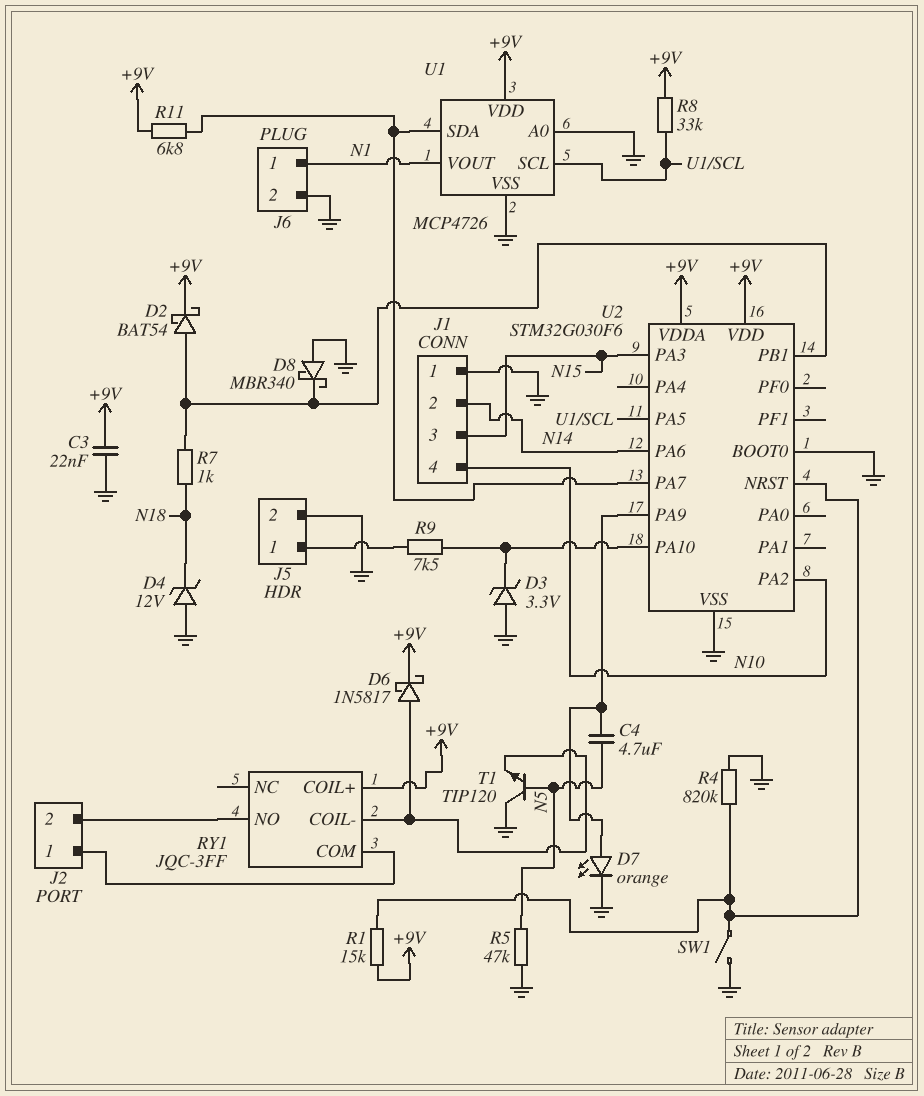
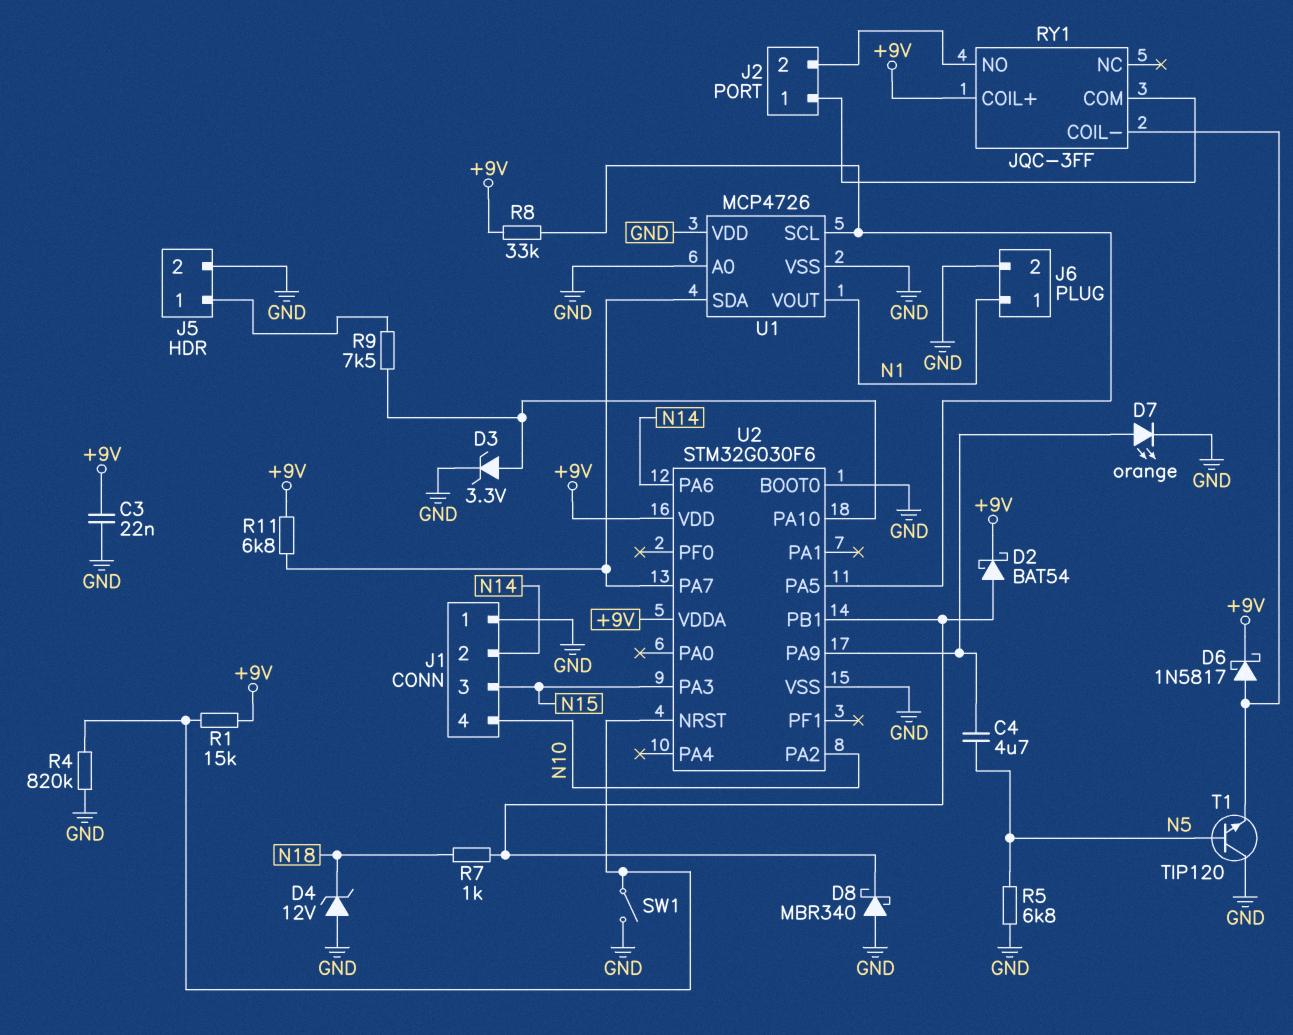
D3: zener 3.3V (A GND, K U2/PA10) -> zener 3.3V (A U2/PA10, K GND)
R5: 47k (GND, N5) -> 6.8k (GND, N5)
U1 pin VDD: +9V -> GND

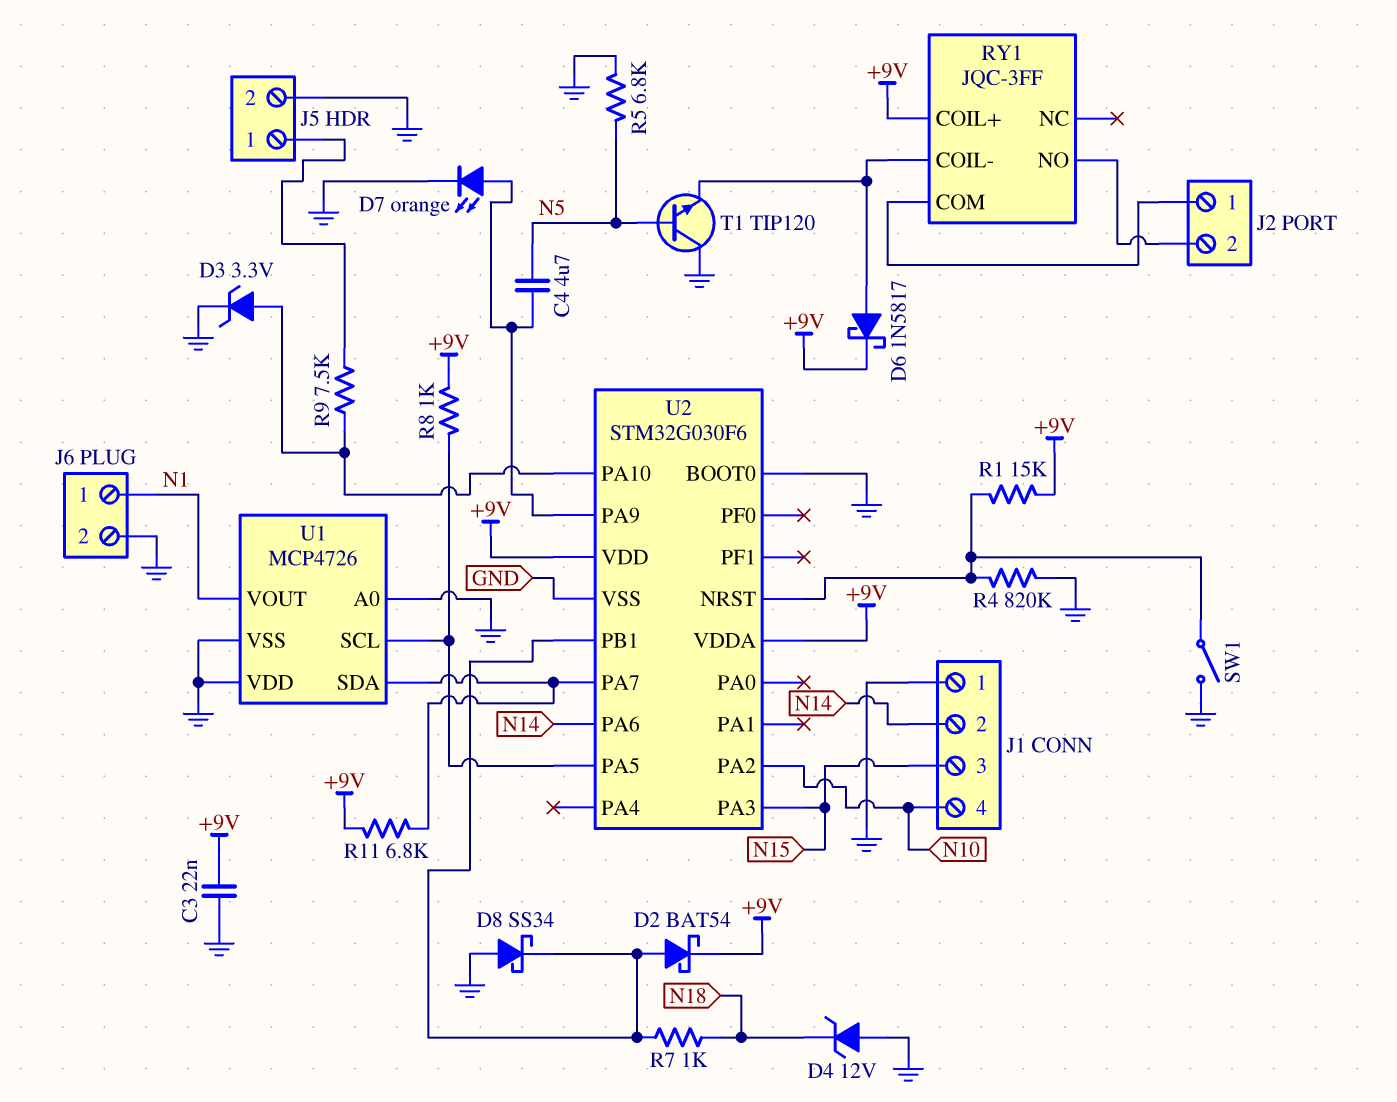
D8: schottky MBR340 (A GND, K U2/PB1) -> schottky SS34 (A GND, K U2/PB1)
R8: 33k (+9V, U1/SCL) -> 1k (+9V, U1/SCL)

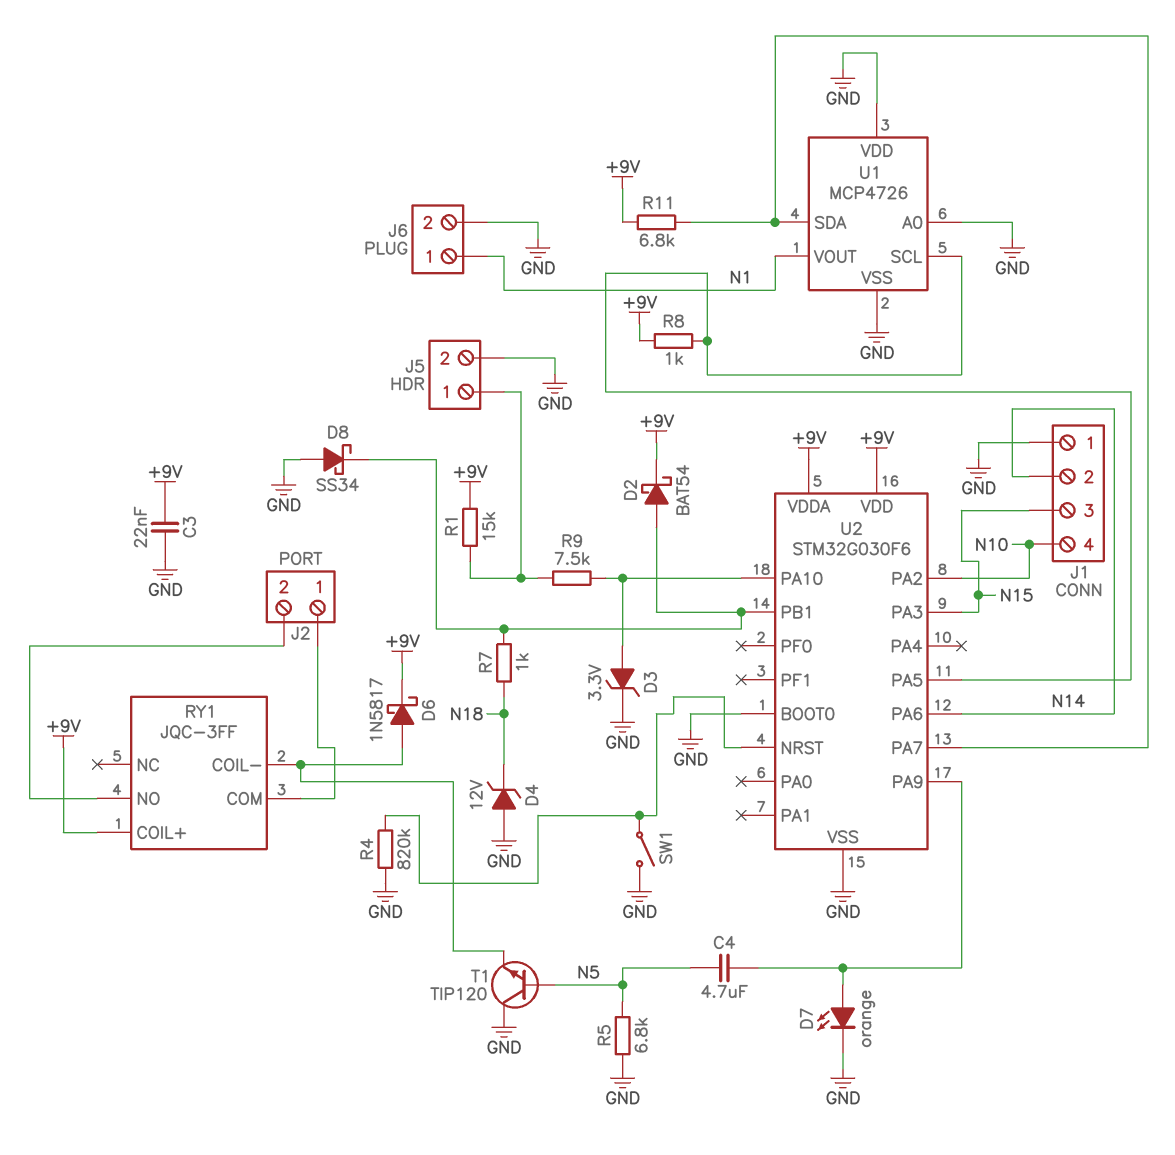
R1: 15k (+9V, U2/NRST) -> 15k (+9V, J5/1)

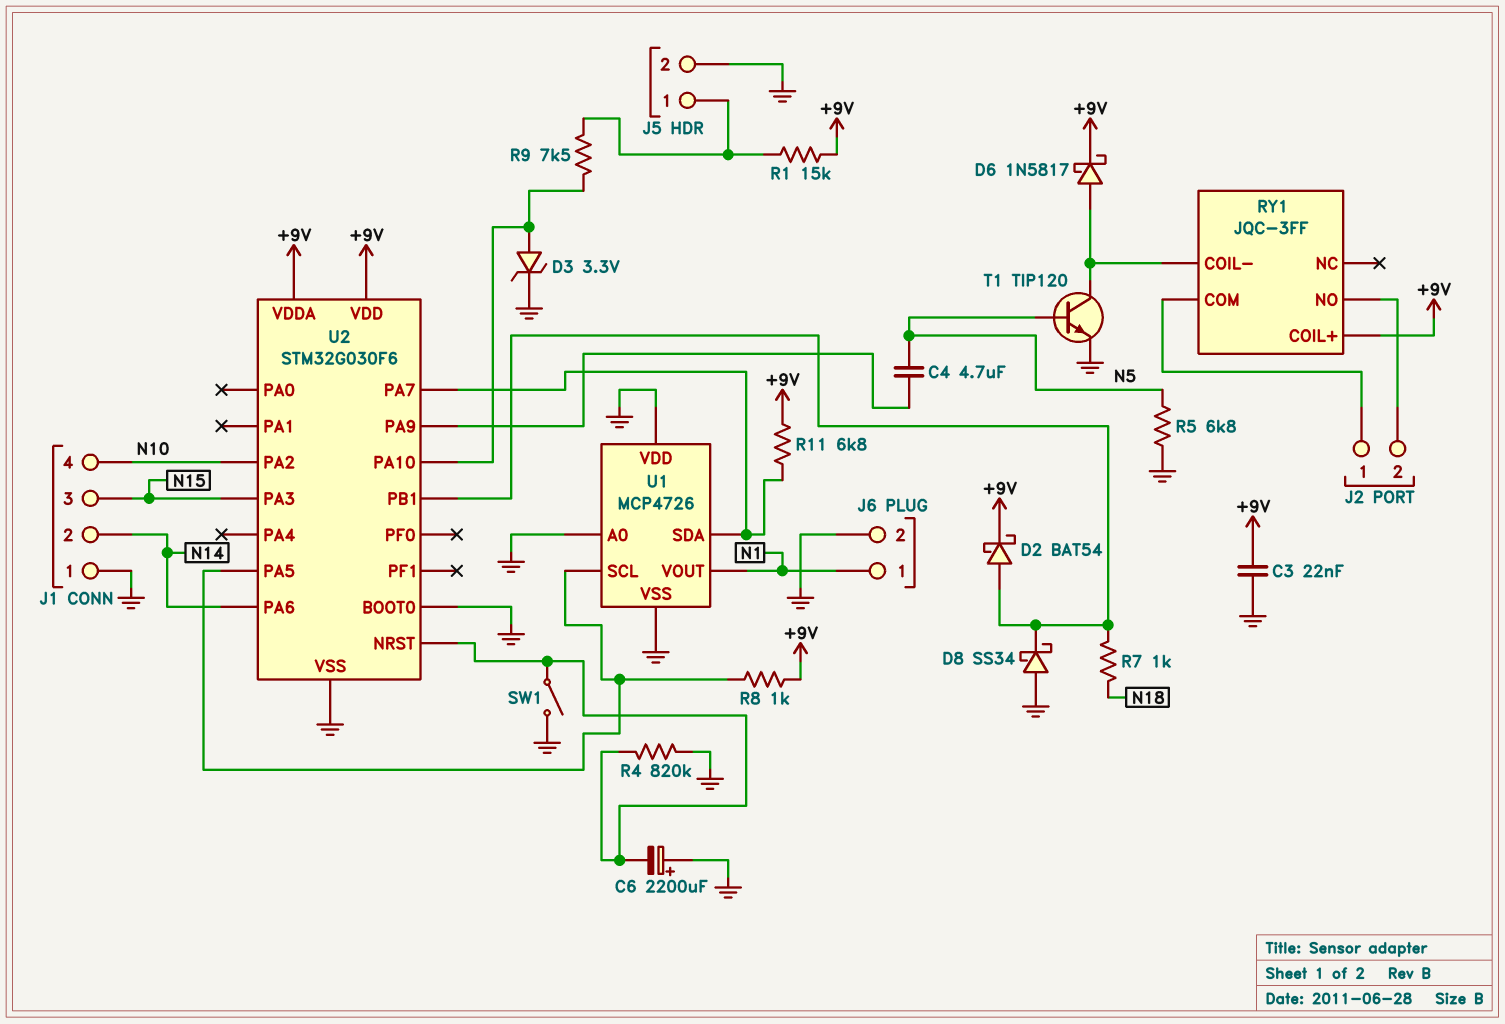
C6: none -> 2200uF (plus GND, minus U2/NRST)
D4: zener 12V (A GND, K N18) -> none
D7: LED orange (A U2/PA9, K GND) -> none
T1: NPN TIP120 (B N5, C GND, E RY1/COIL-) -> NPN TIP120 (B N5, C RY1/COIL-, E GND)

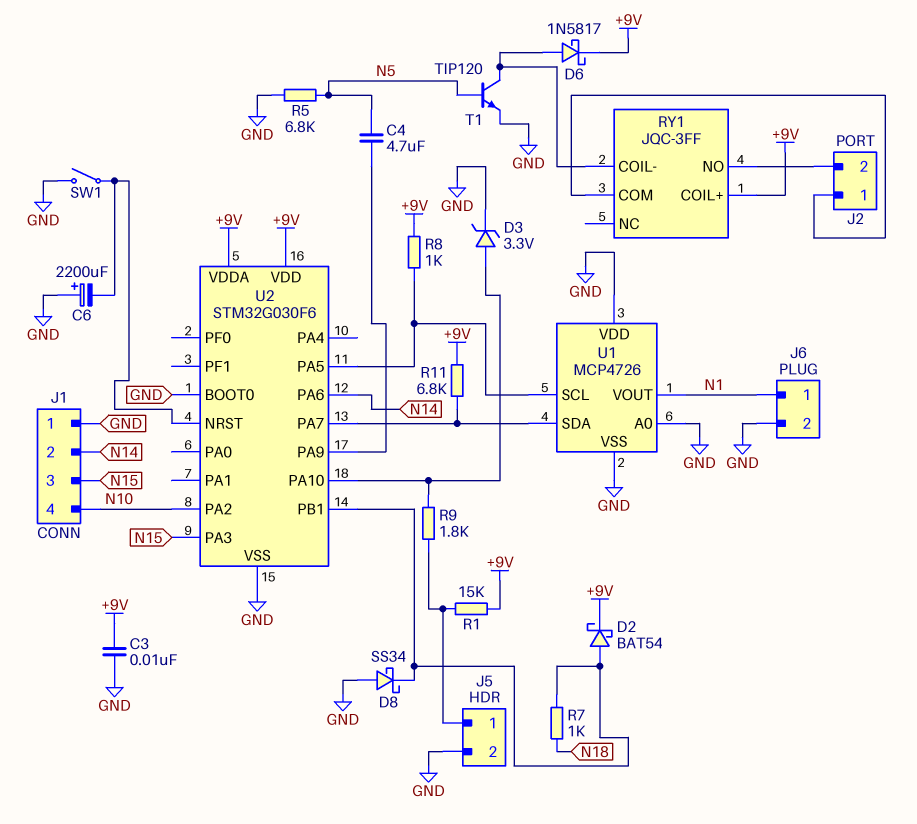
C3: 22nF (+9V, GND) -> 10nF (+9V, GND)
R4: 820k (GND, U2/NRST) -> none
R9: 7.5k (J5/1, U2/PA10) -> 1.8k (J5/1, U2/PA10)

